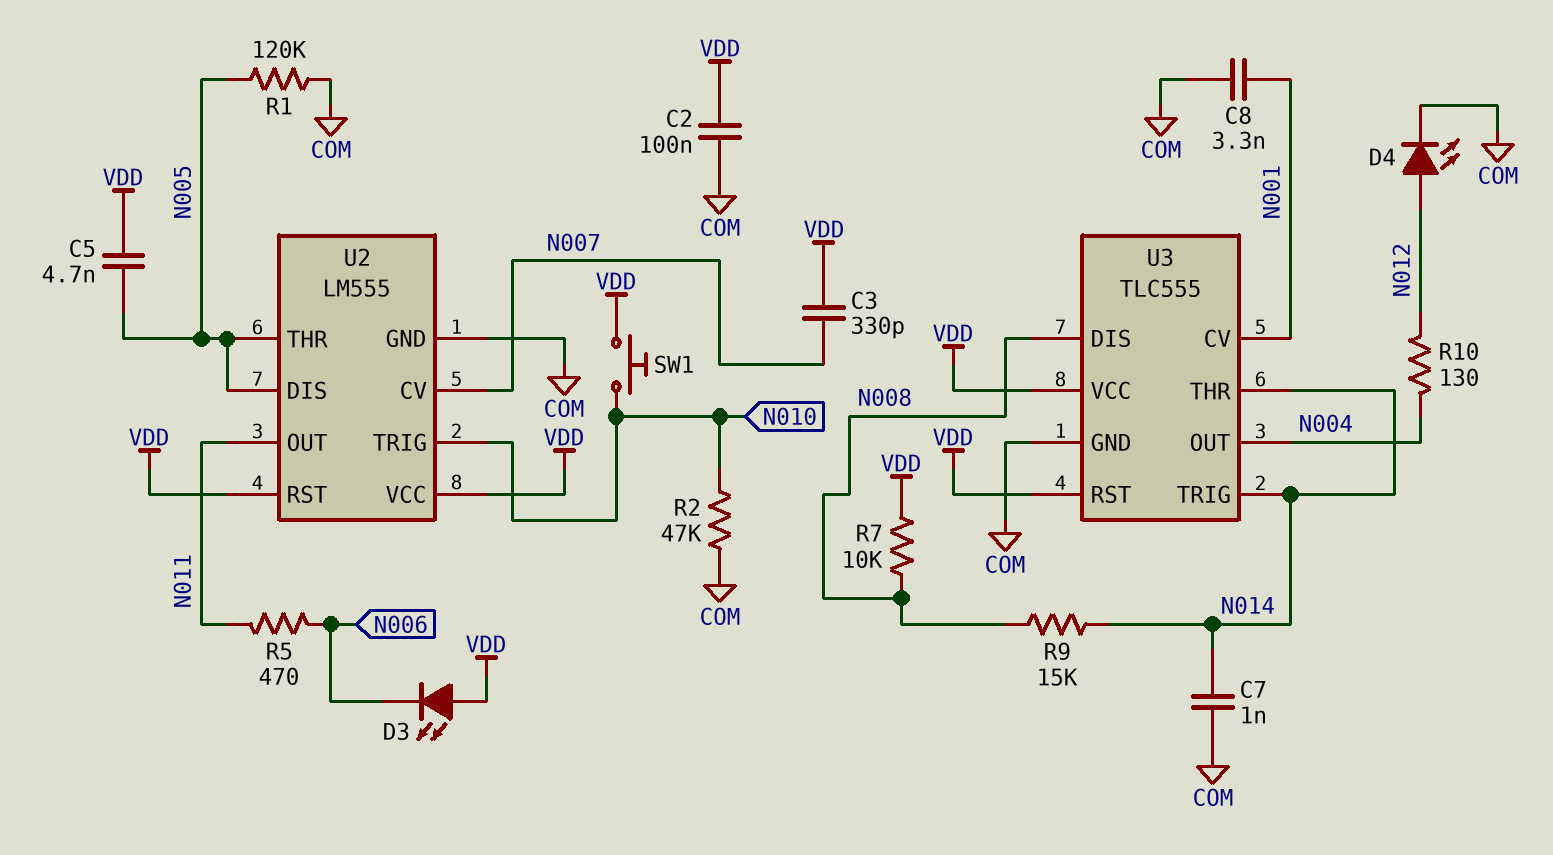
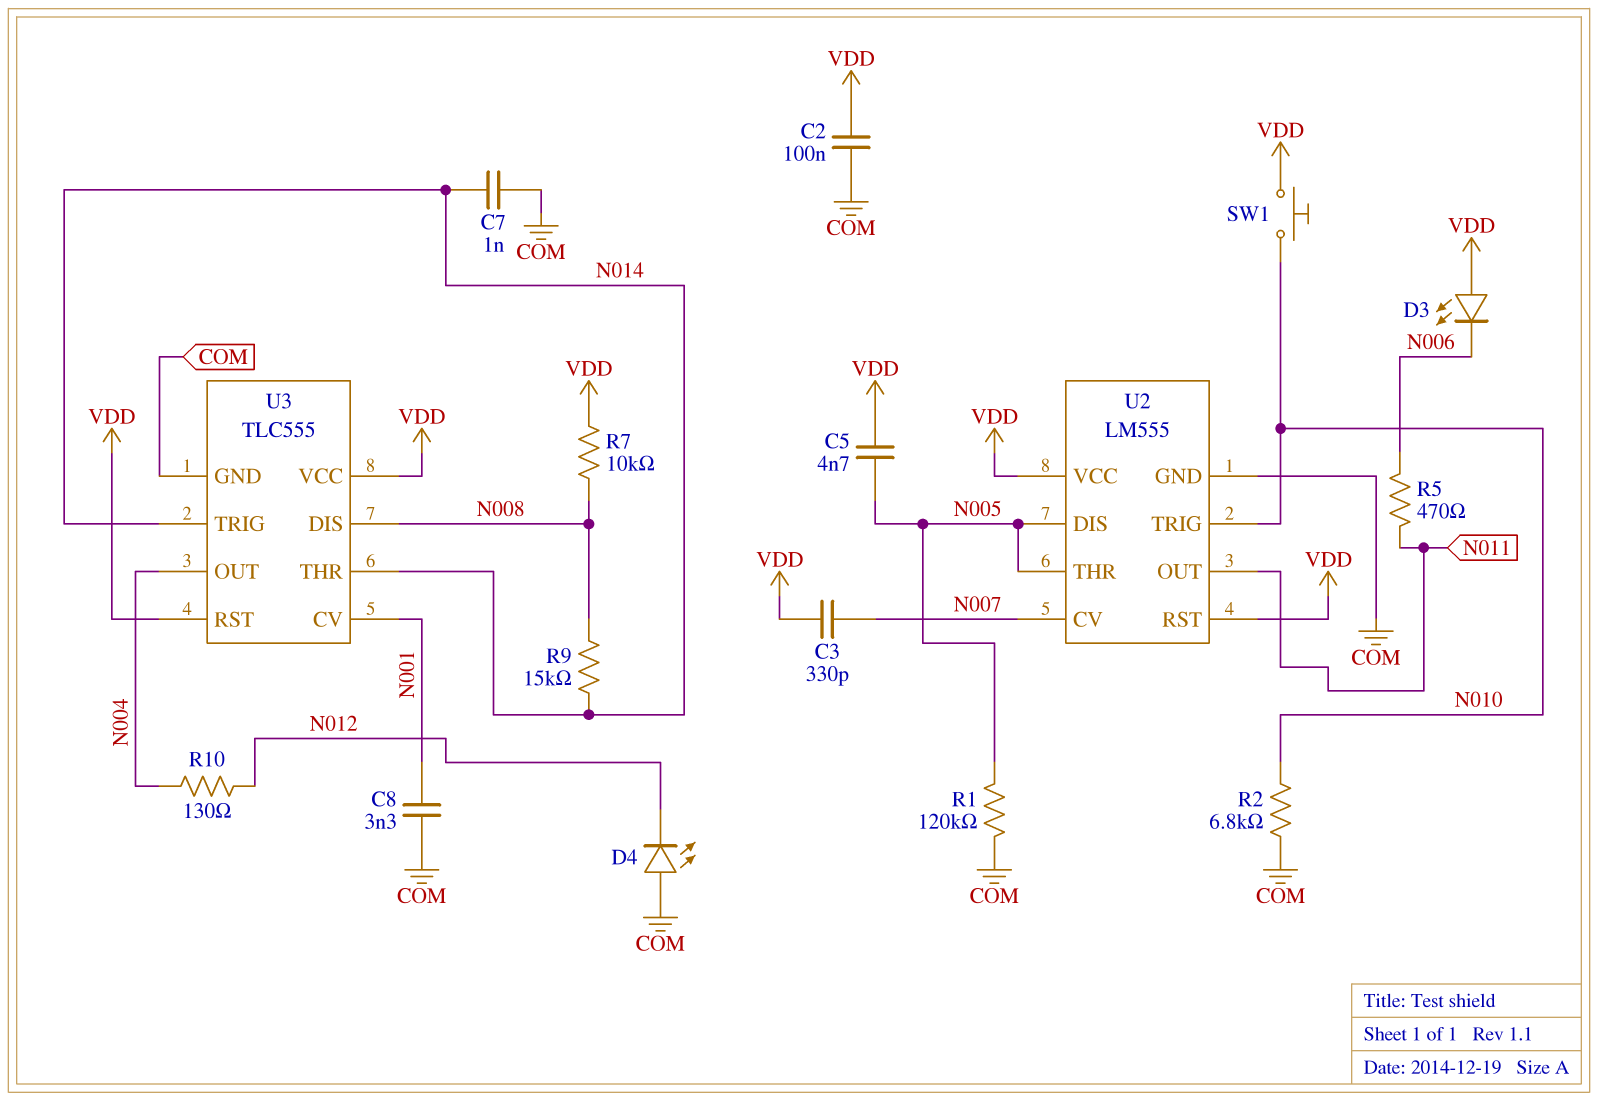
D4: LED (A N012, K COM) -> LED (A COM, K N012)
R2: 47k (COM, N010) -> 6.8k (COM, N010)

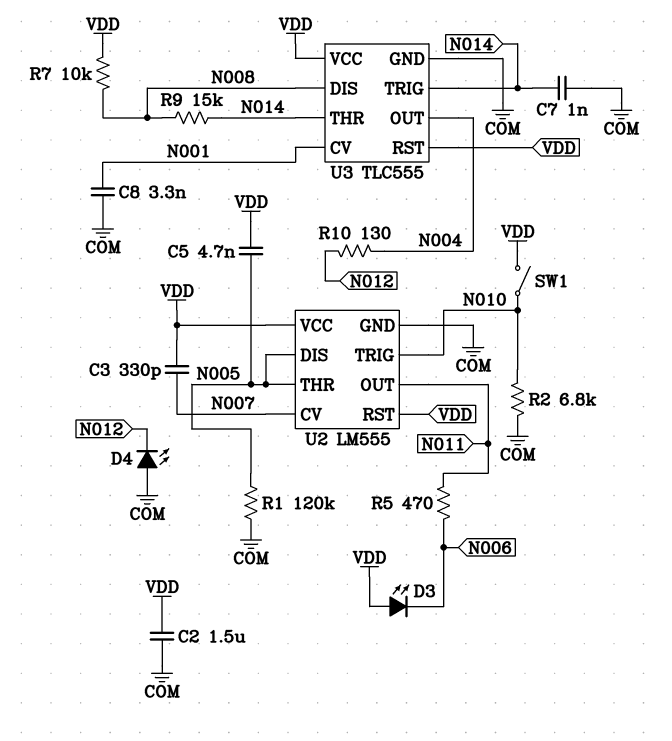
C2: 100nF (COM, VDD) -> 1.5uF (COM, VDD)
SW1: button (N010, VDD) -> switch (N010, VDD)

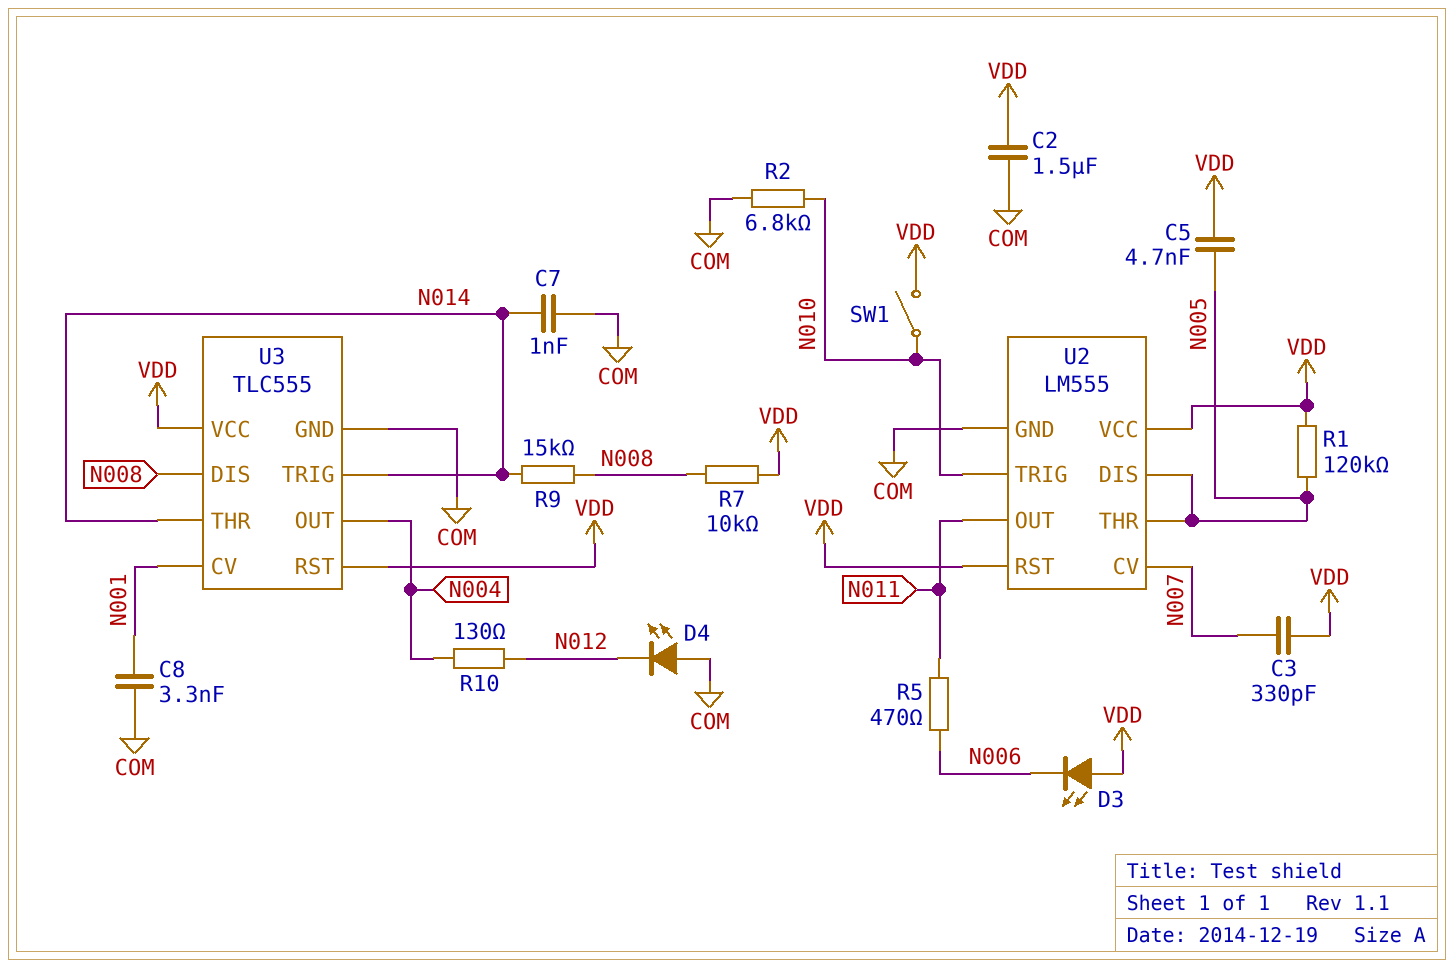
R1: 120k (COM, N005) -> 120k (N005, VDD)

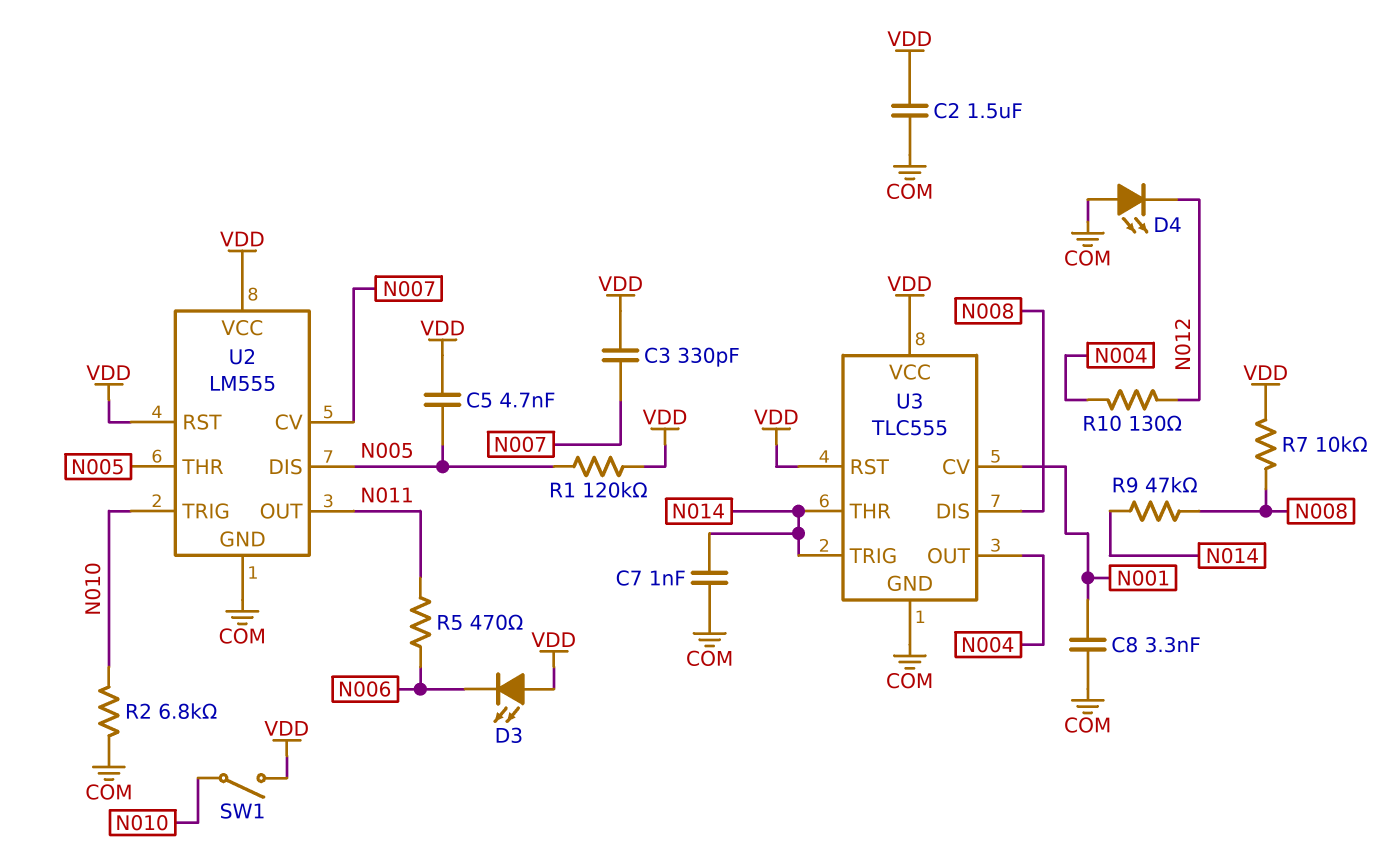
R9: 15k (N008, N014) -> 47k (N008, N014)

